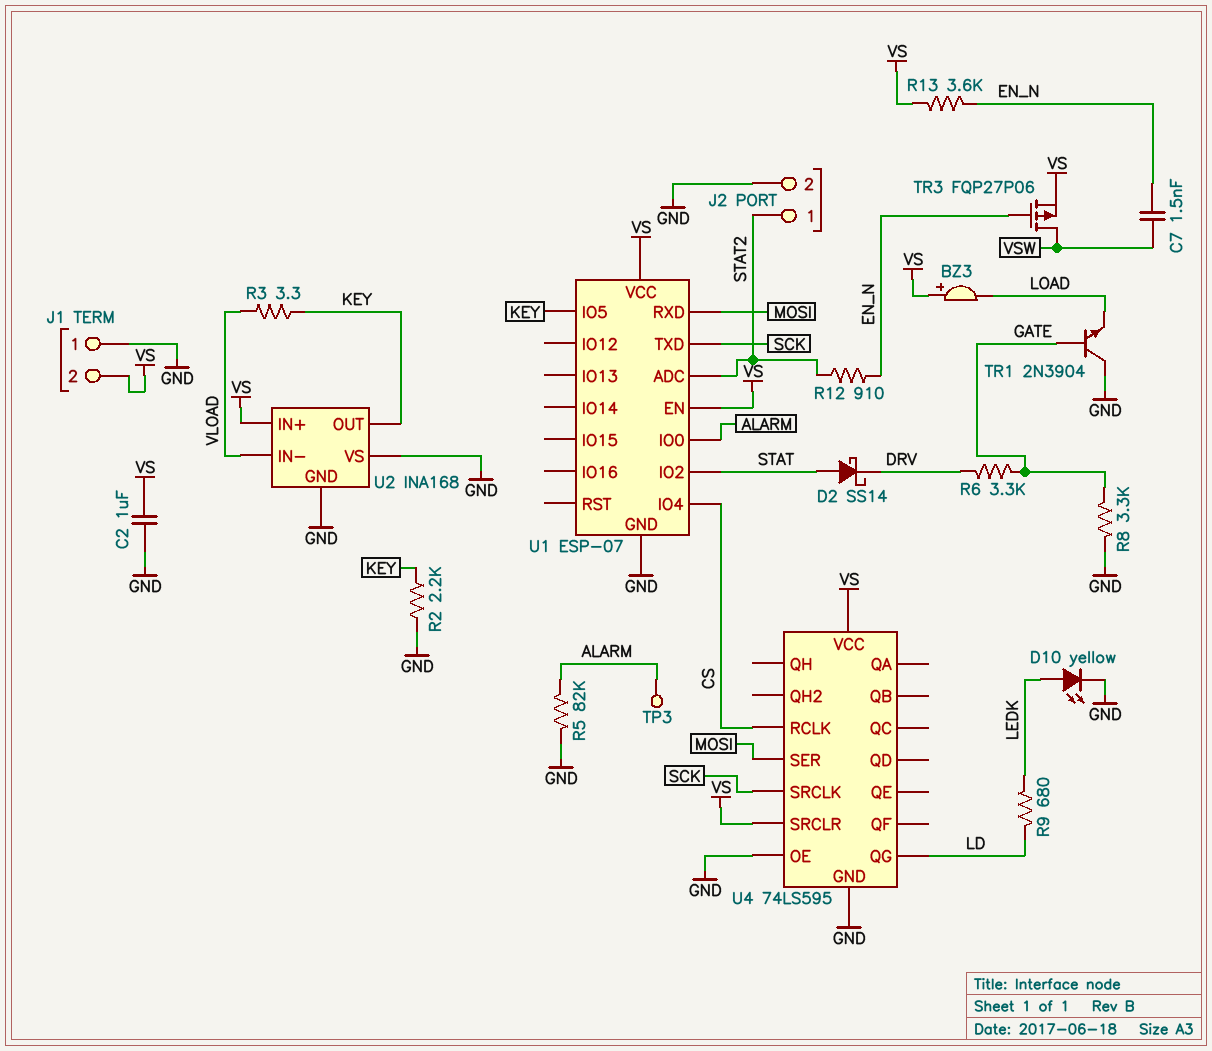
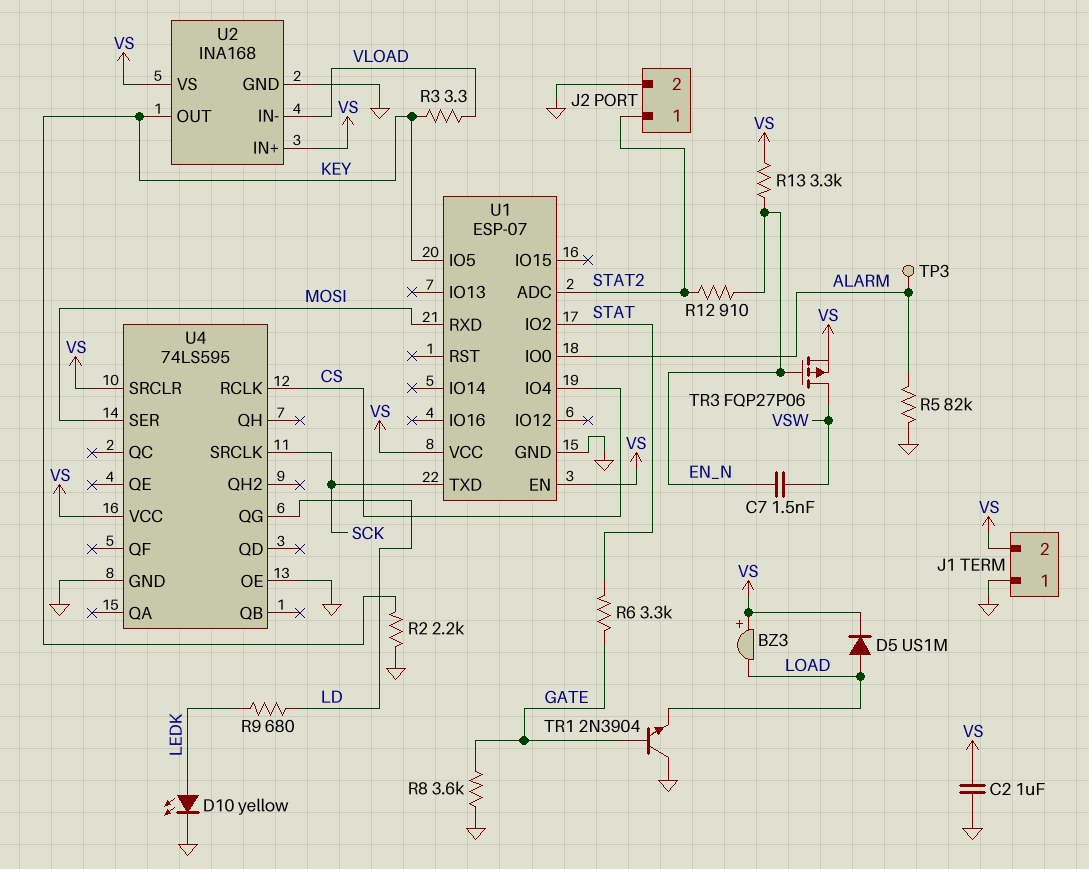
D2: schottky SS14 (A STAT, K DRV) -> none
D5: none -> diode US1M (A LOAD, K VS)
R6: 3.3k (DRV, GATE) -> 3.3k (GATE, STAT)
R8: 3.3k (GATE, GND) -> 3.6k (GATE, GND)
R13: 3.6k (EN_N, VS) -> 3.3k (EN_N, VS)
U2 pin VS: GND -> VS

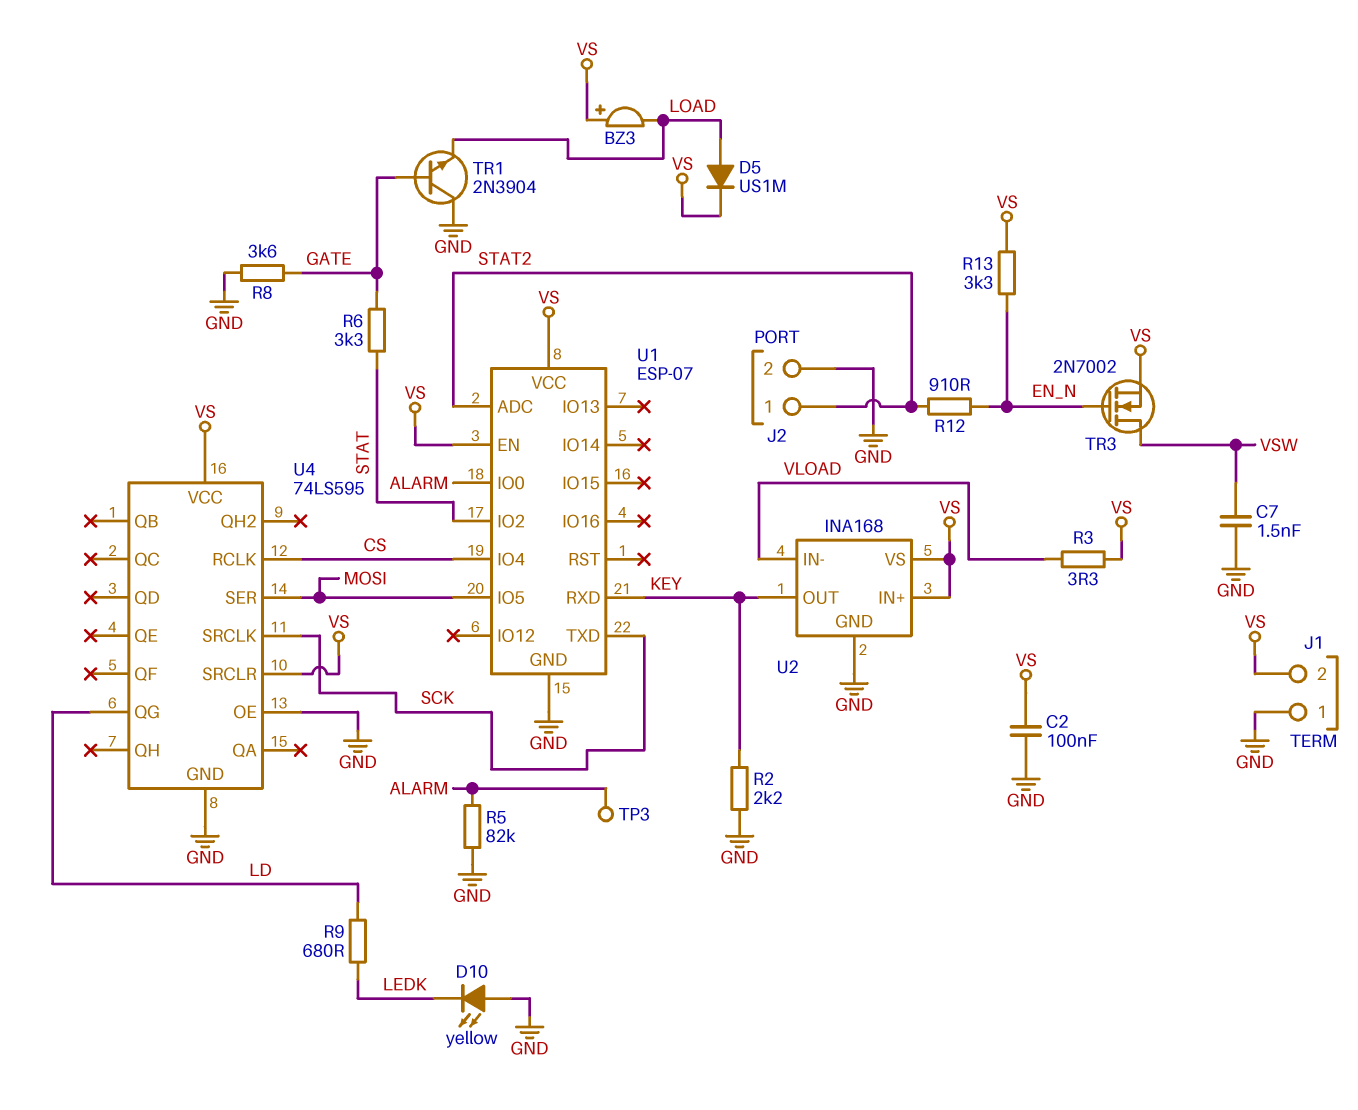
C2: 1uF (GND, VS) -> 100nF (GND, VS)
C7: 1.5nF (EN_N, VSW) -> 1.5nF (GND, VSW)
D10: LED yellow (A LEDK, K GND) -> LED yellow (A GND, K LEDK)
R3: 3.3 (KEY, VLOAD) -> 3.3 (VLOAD, VS)
TR3: PMOS FQP27P06 (G EN_N, D VSW, S VS) -> NMOS 2N7002 (G EN_N, D VSW, S VS)
U1 pin IO5: KEY -> MOSI
U1 pin RXD: MOSI -> KEY

